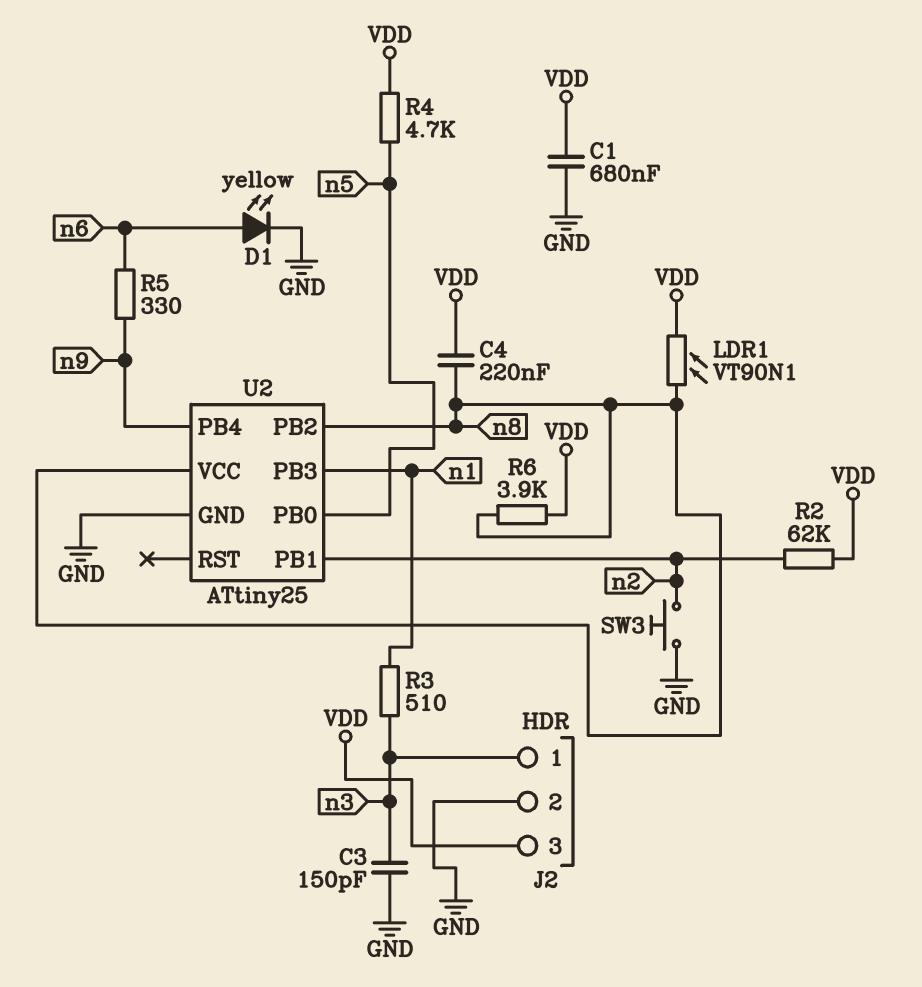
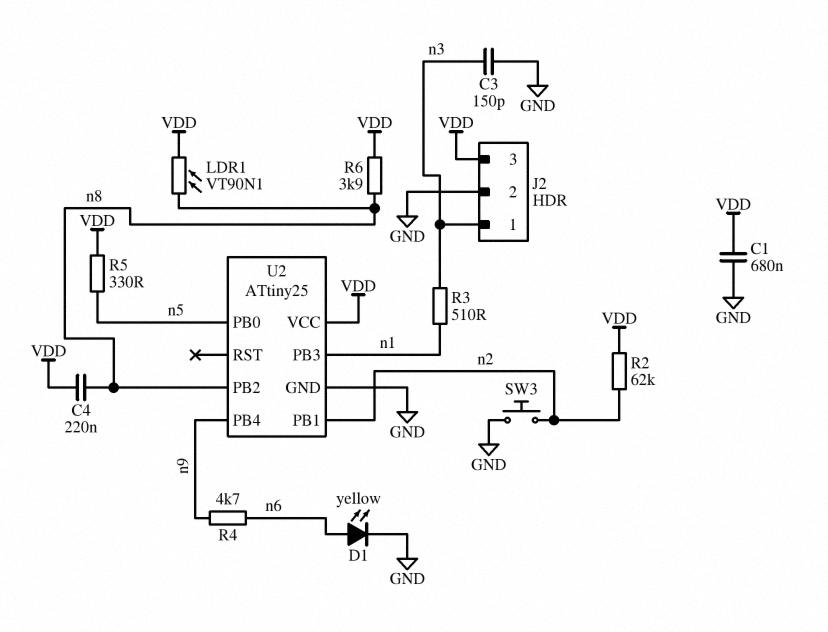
R4: 4.7k (VDD, n5) -> 4.7k (n6, n9)
R5: 330 (n6, n9) -> 330 (VDD, n5)
U2 pin VCC: n8 -> VDD

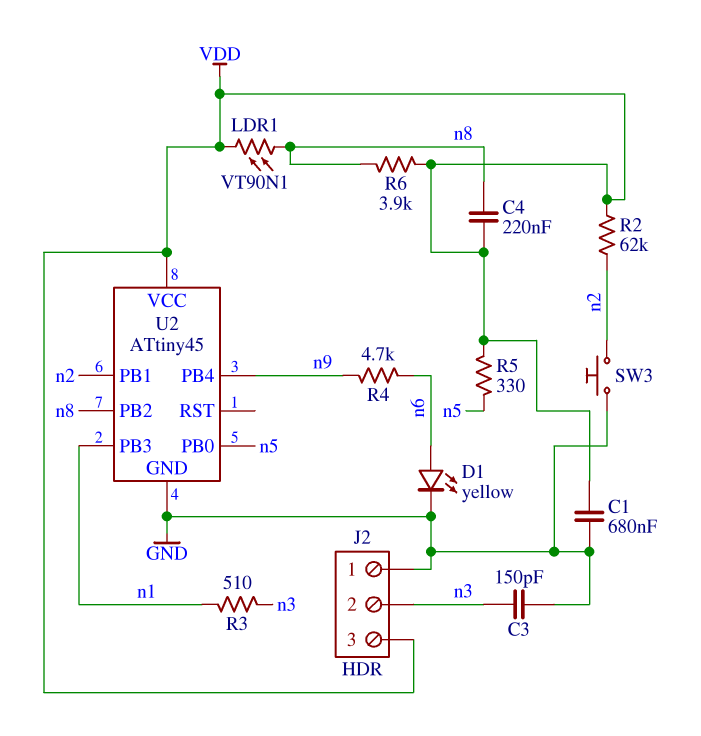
J2 pin 1: n3 -> GND
J2 pin 2: GND -> n3
U2: ATtiny25 -> ATtiny45

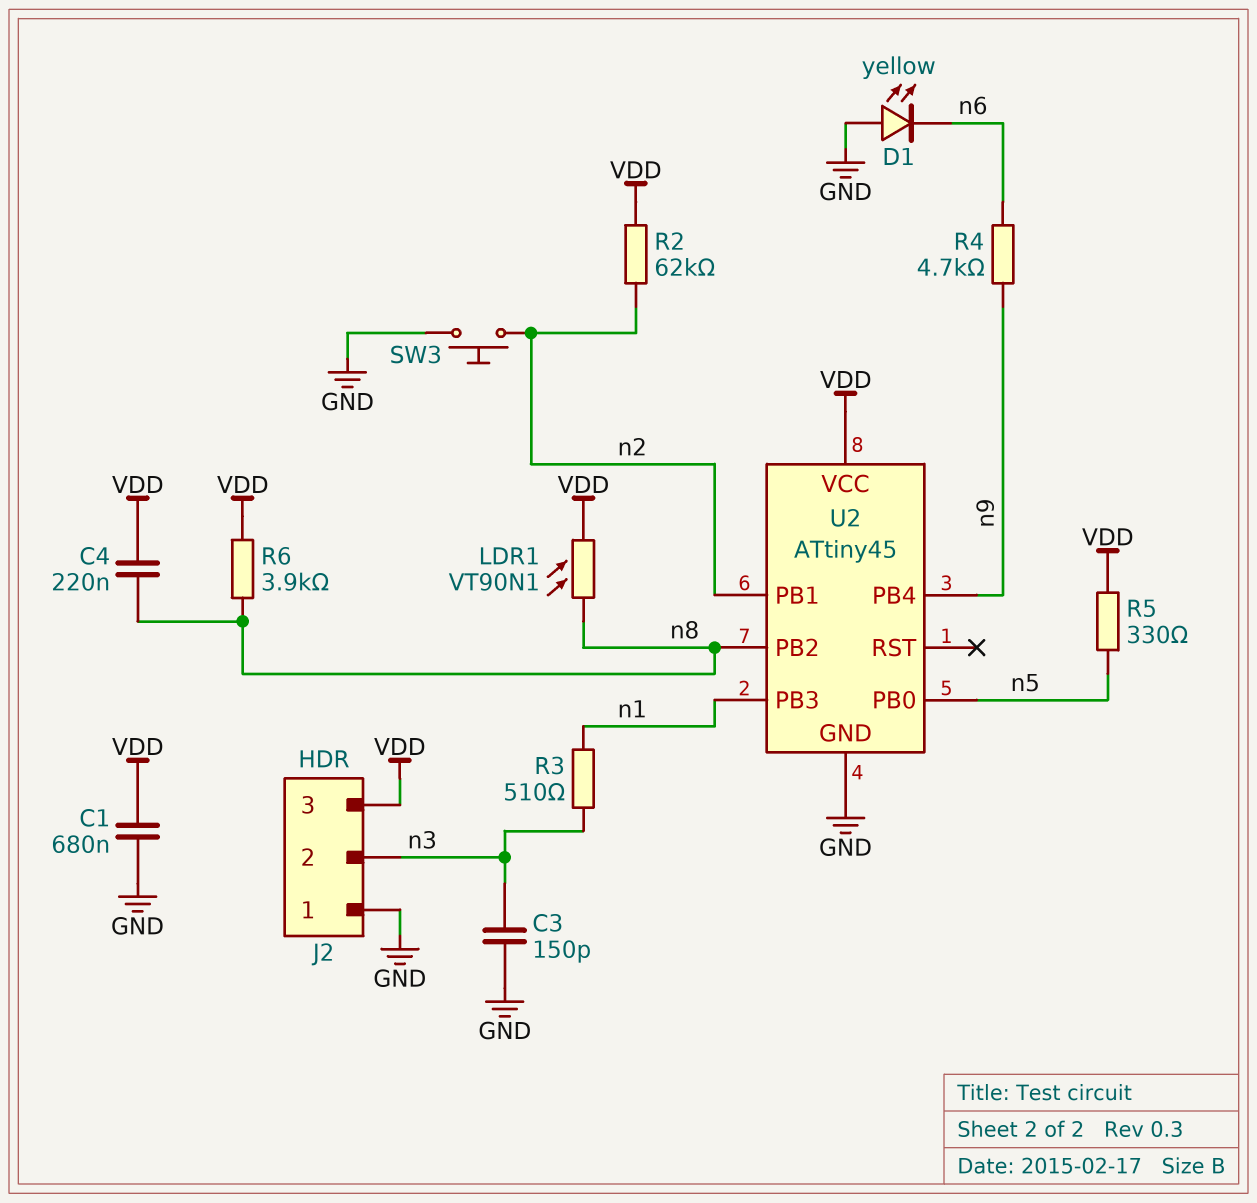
D1: LED yellow (A n6, K GND) -> LED yellow (A GND, K n6)

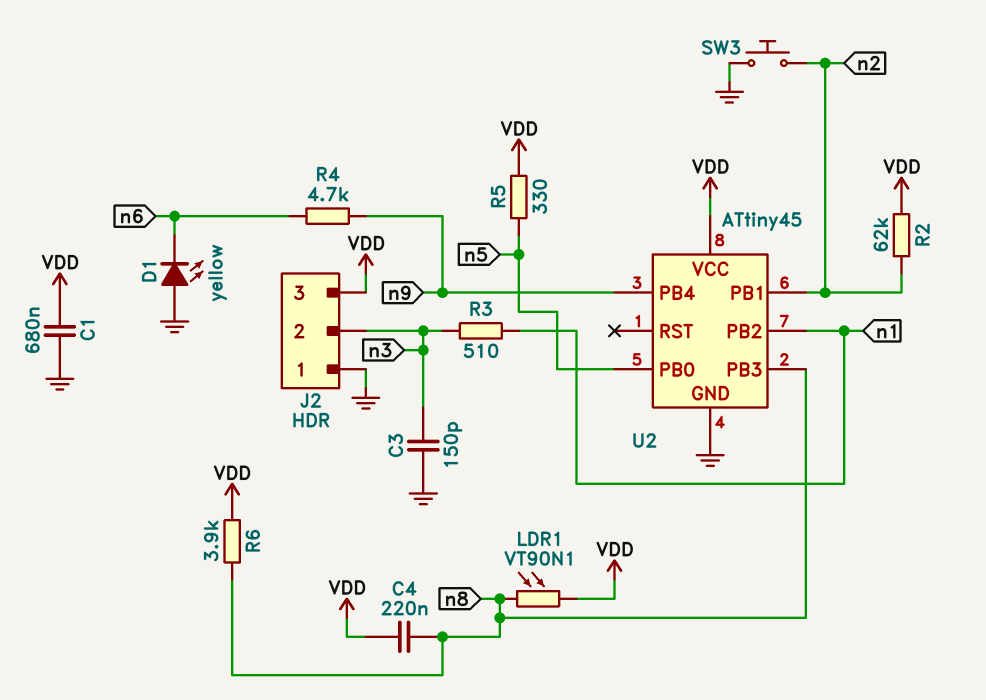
U2 pin PB2: n8 -> n1
U2 pin PB3: n1 -> n8

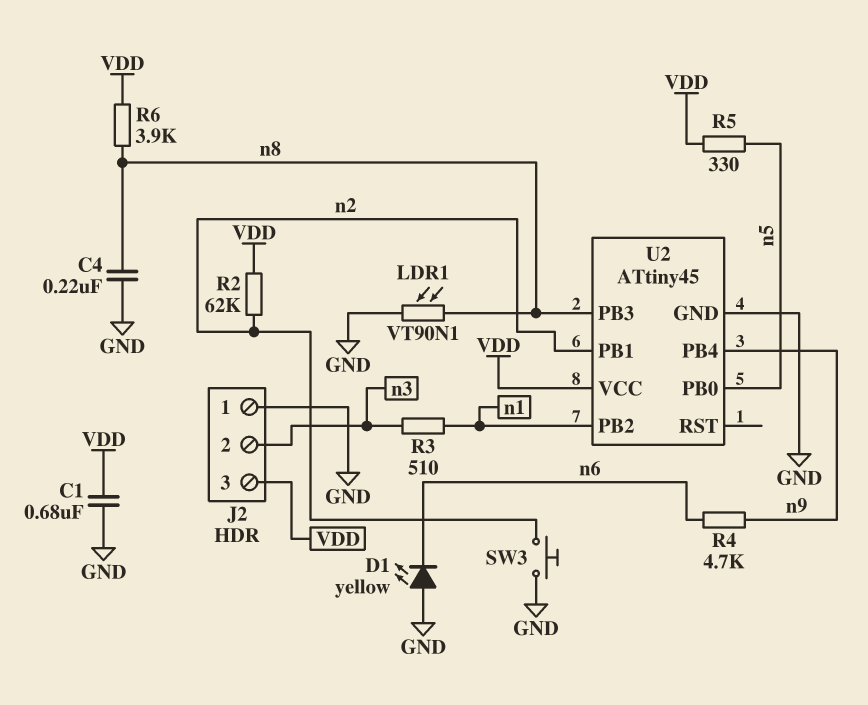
C3: 150pF (GND, n3) -> none
C4: 220nF (VDD, n8) -> 220nF (GND, n8)
LDR1: VT90N1 (VDD, n8) -> VT90N1 (GND, n8)

